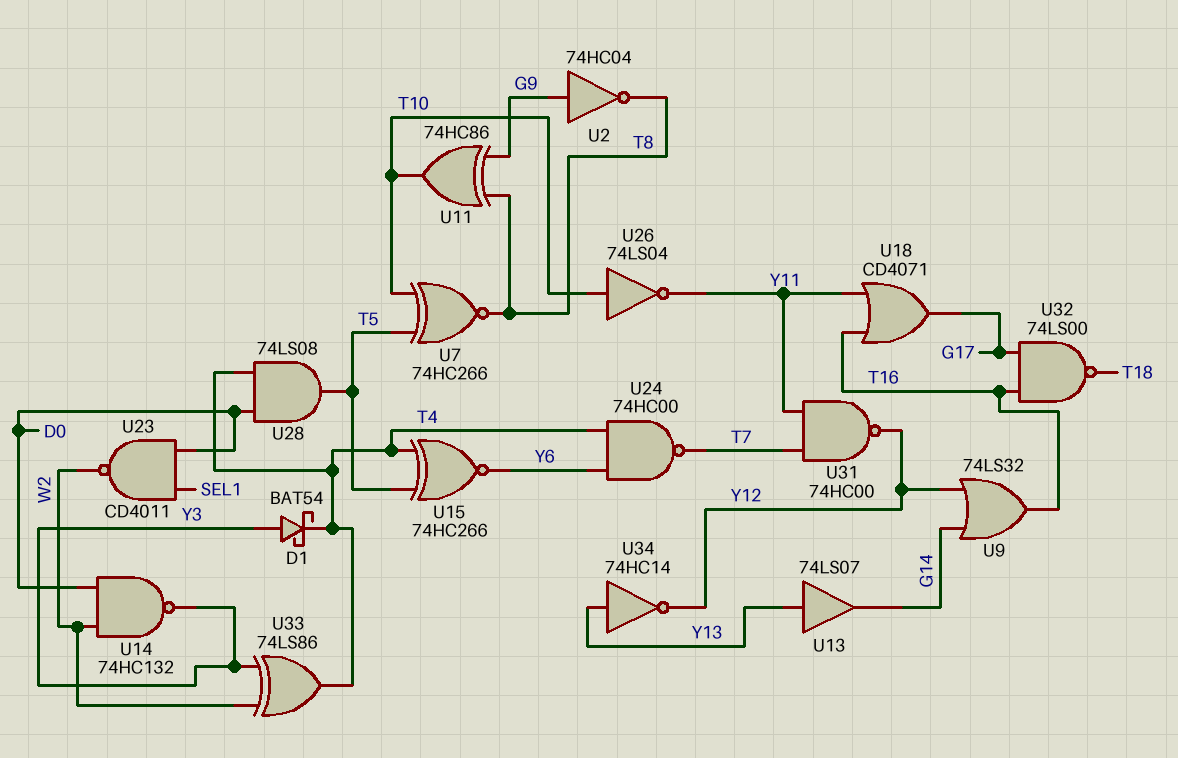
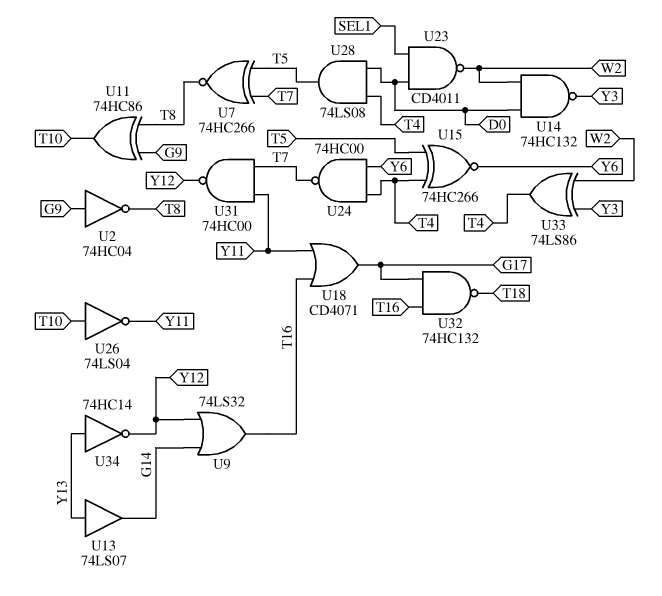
D1: schottky BAT54 (A Y3, K T4) -> none
U7: XNOR 74HC266 (in T5, in T10, out T8) -> XNOR 74HC266 (in T5, in T7, out T8)
U32: NAND 74LS00 (in G17, in T16, out T18) -> NAND 74HC132 (in G17, in T16, out T18)

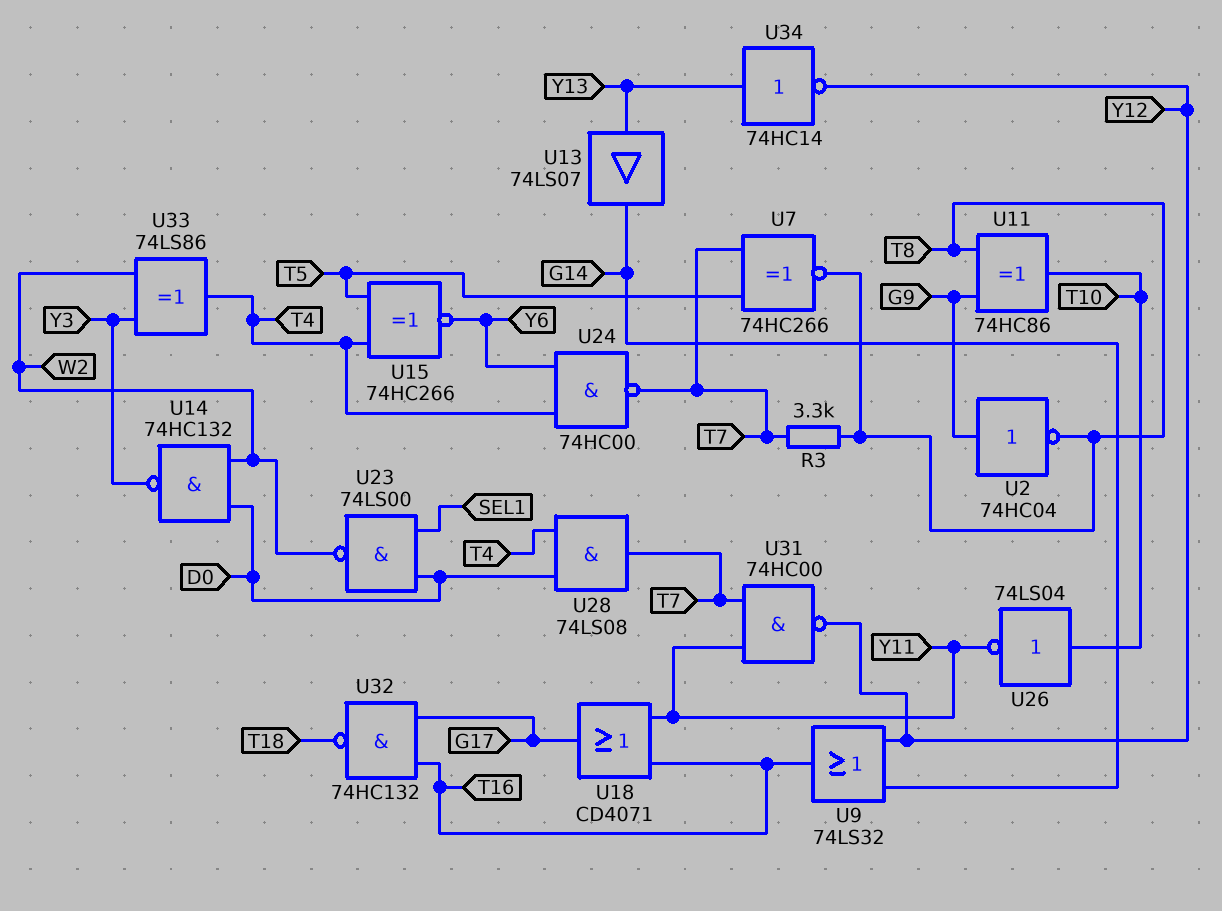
R3: none -> 3.3k (T7, T8)
U23: NAND CD4011 (in D0, in SEL1, out W2) -> NAND 74LS00 (in D0, in SEL1, out W2)
U28: AND 74LS08 (in D0, in T4, out T5) -> AND 74LS08 (in D0, in T4, out T7)

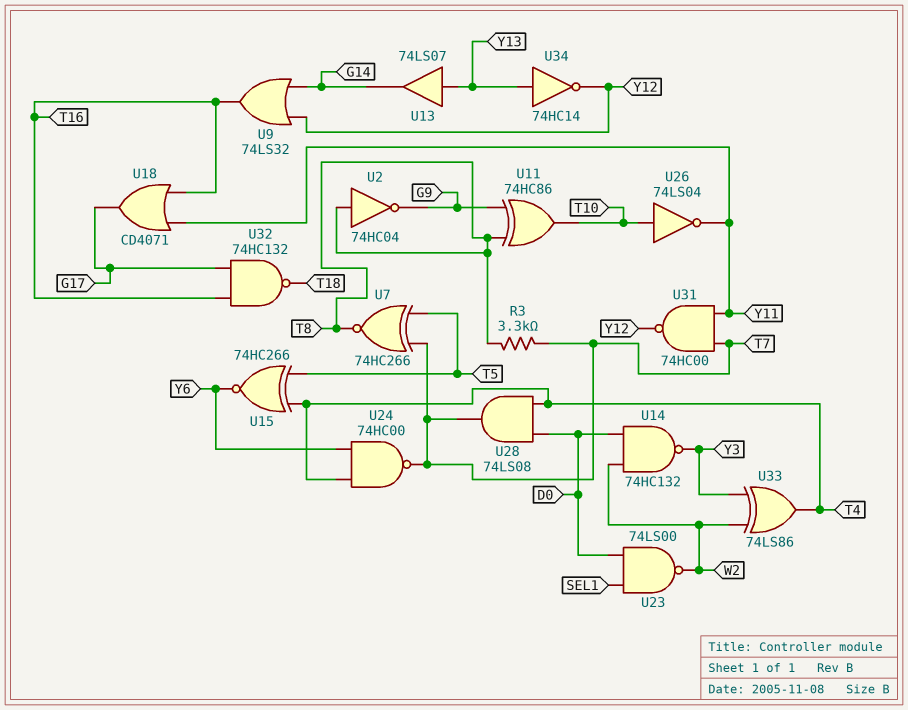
U2: NOT 74HC04 (in G9, out T8) -> NOT 74HC04 (in T8, out G9)

